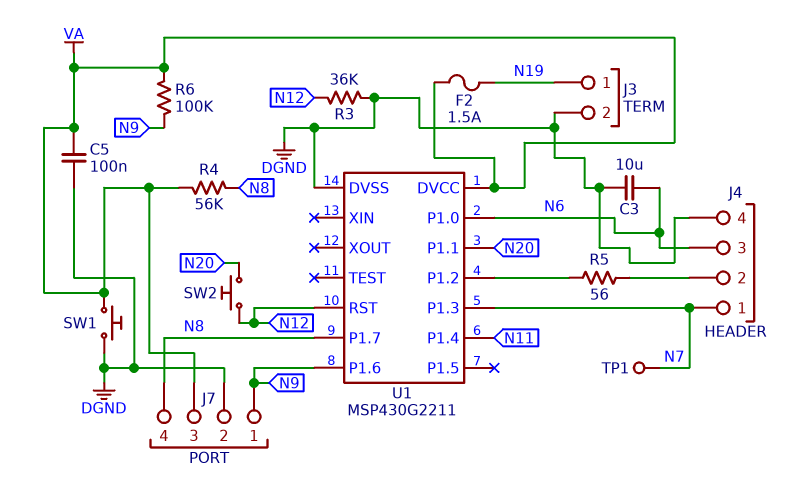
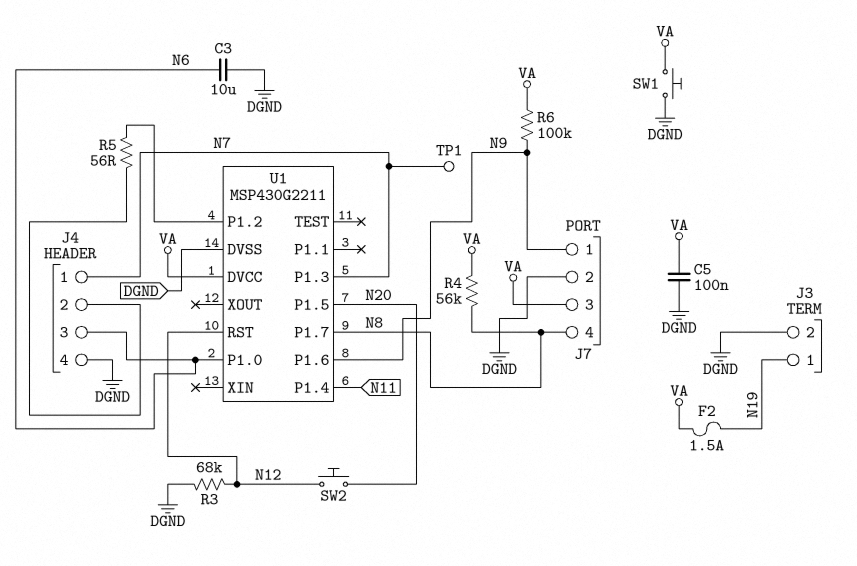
R3: 36k (DGND, N12) -> 68k (DGND, N12)
U1 pin P1.1: N20 -> none
U1 pin P1.5: none -> N20

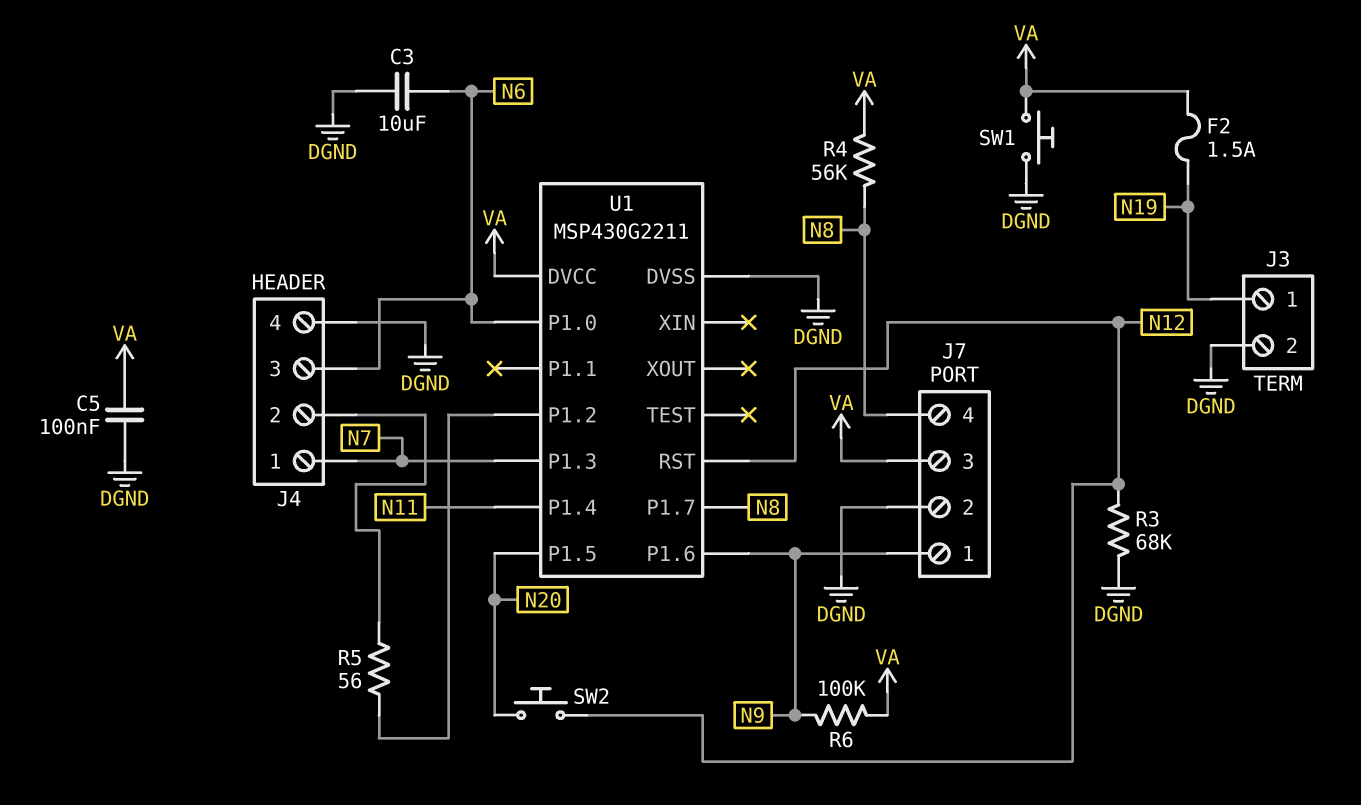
TP1: test point (N7) -> none

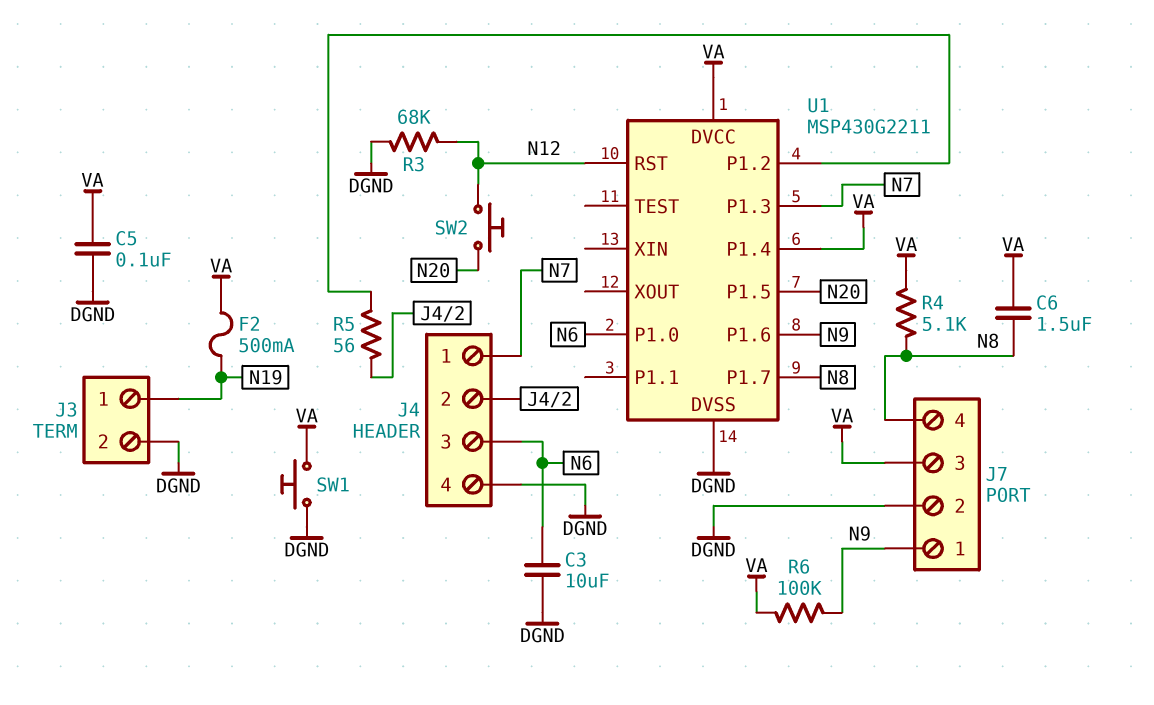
C6: none -> 1.5uF (N8, VA)
F2: 1.5A (N19, VA) -> 500mA (N19, VA)
R4: 56k (N8, VA) -> 5.1k (N8, VA)
U1 pin P1.4: N11 -> VA

